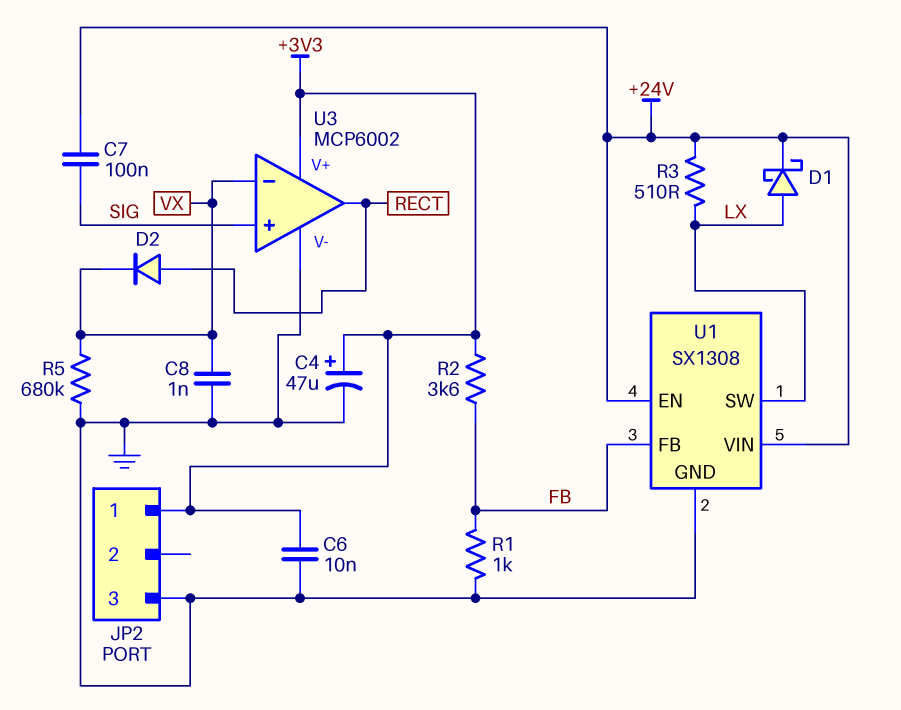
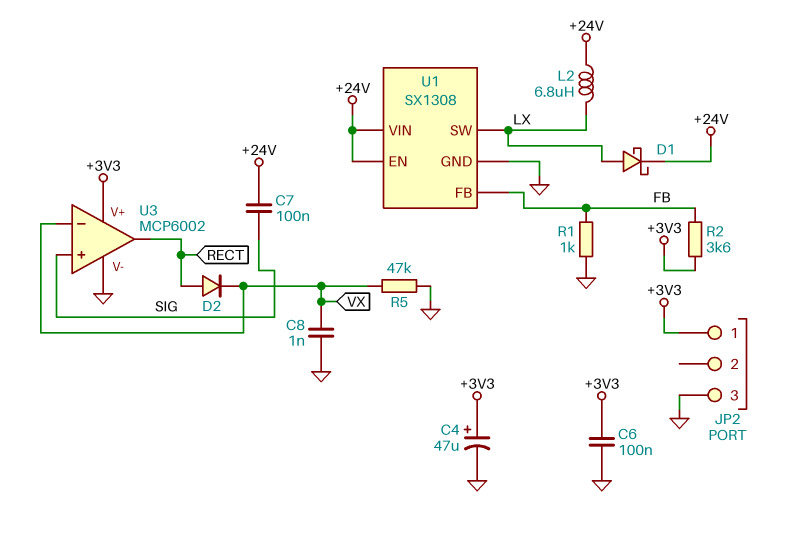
C6: 10nF (+3V3, GND) -> 100nF (+3V3, GND)
L2: none -> 6.8uH (+24V, LX)
R3: 510 (+24V, LX) -> none
R5: 680k (GND, VX) -> 47k (GND, VX)

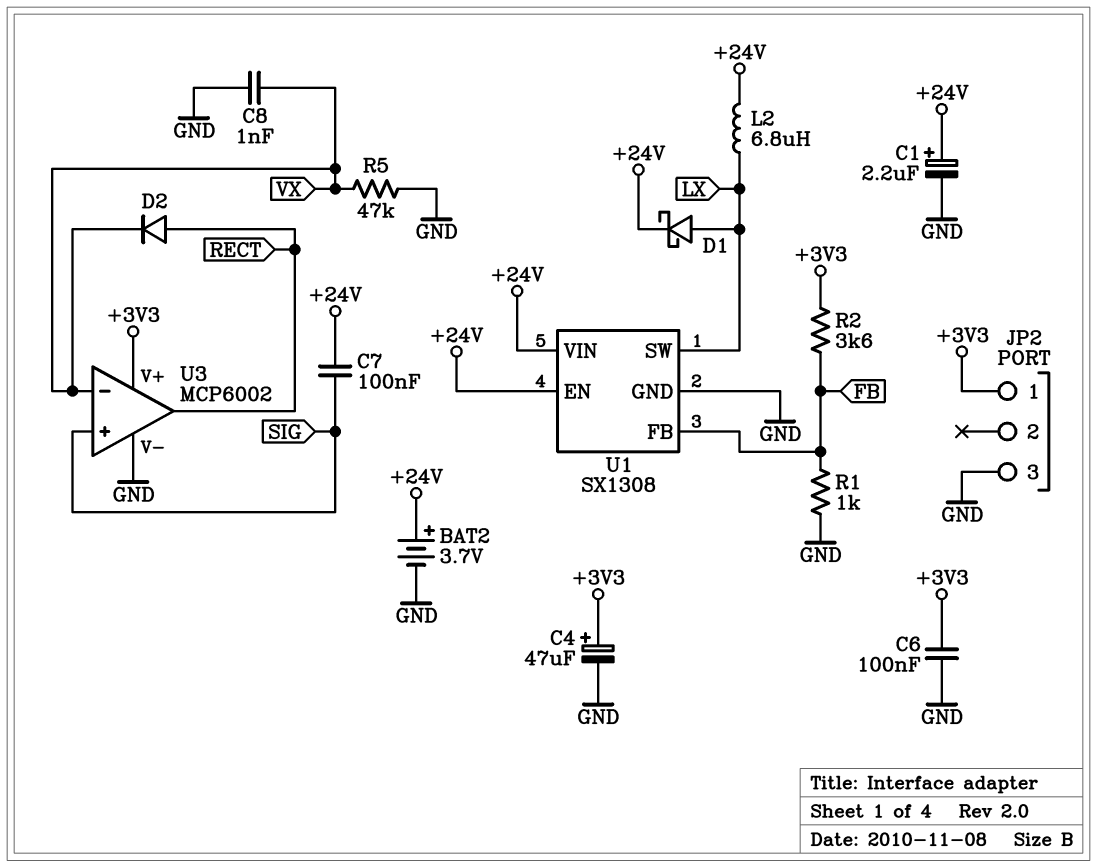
BAT2: none -> 3.7V (plus +24V, minus GND)
C1: none -> 2.2uF (plus +24V, minus GND)

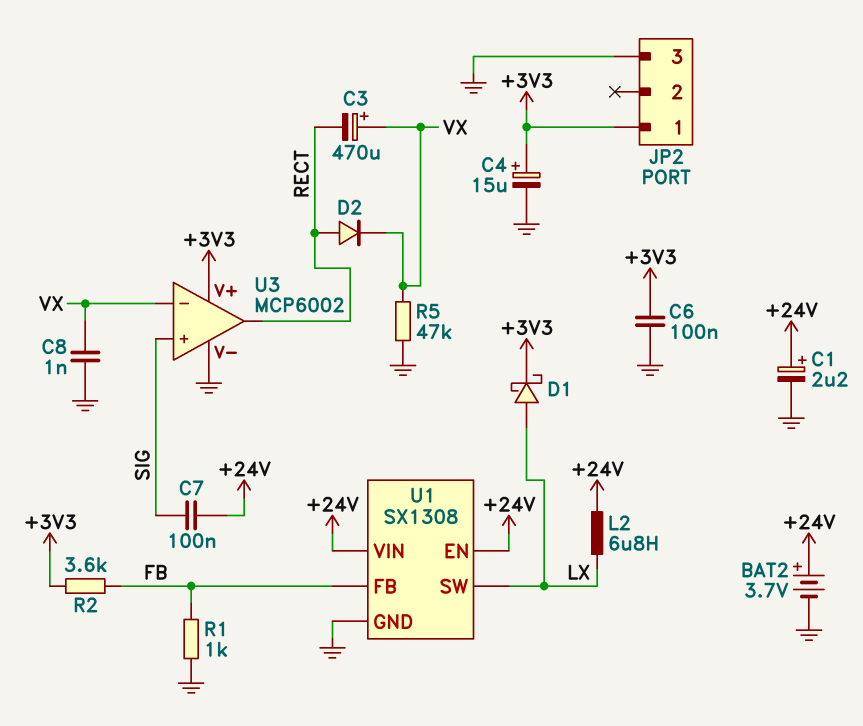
C3: none -> 470uF (plus VX, minus RECT)
C4: 47uF (plus +3V3, minus GND) -> 15uF (plus +3V3, minus GND)
D1: schottky (A LX, K +24V) -> schottky (A LX, K +3V3)

